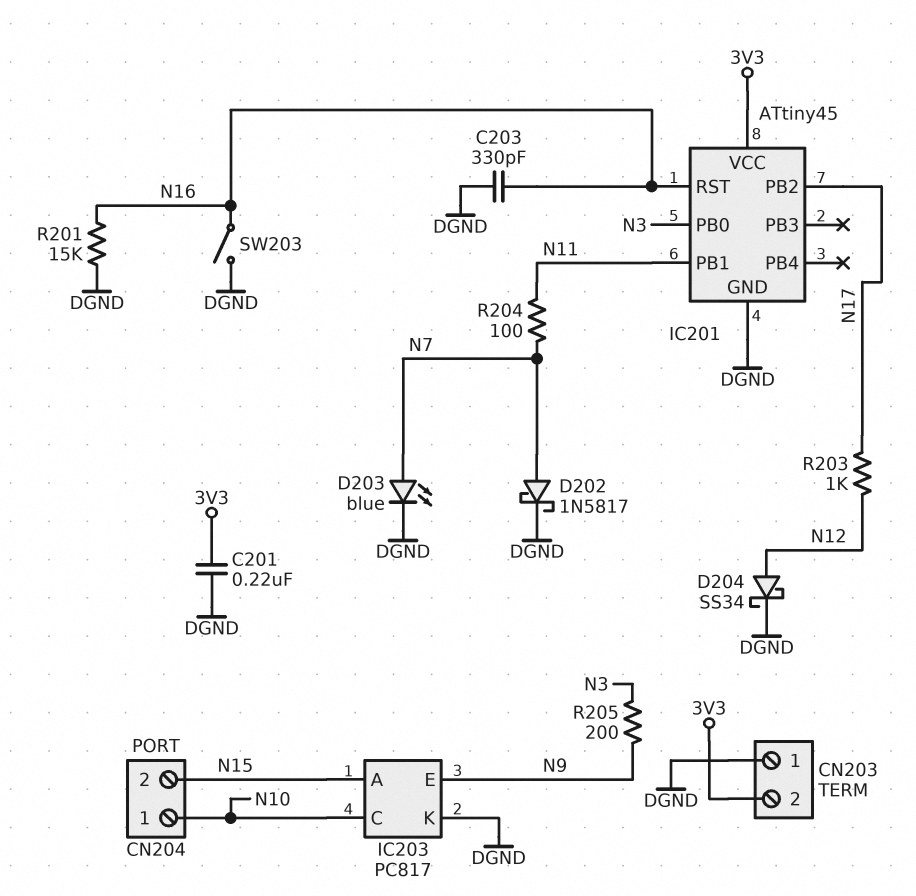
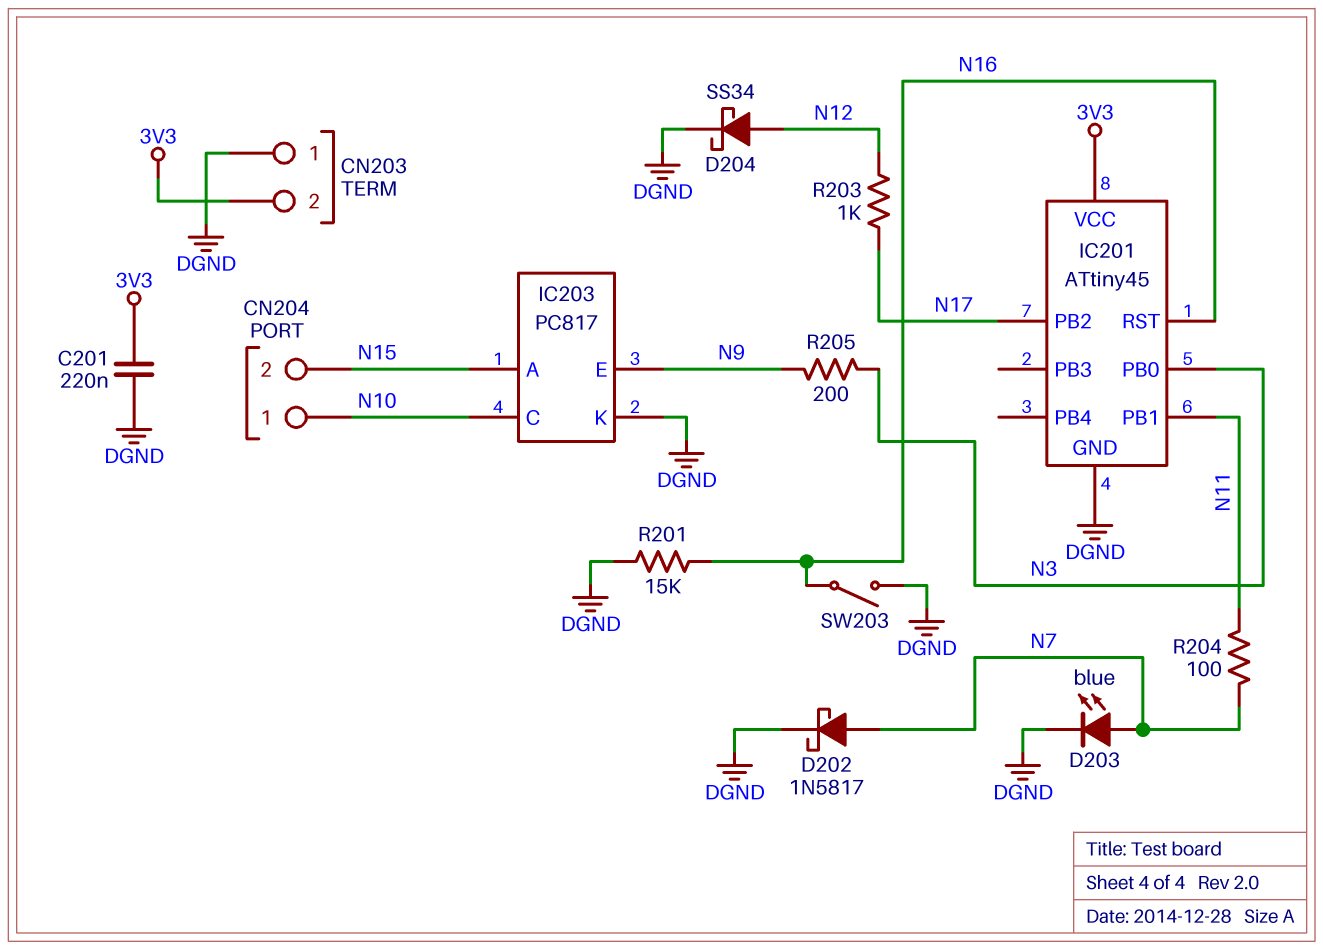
C203: 330pF (DGND, N16) -> none

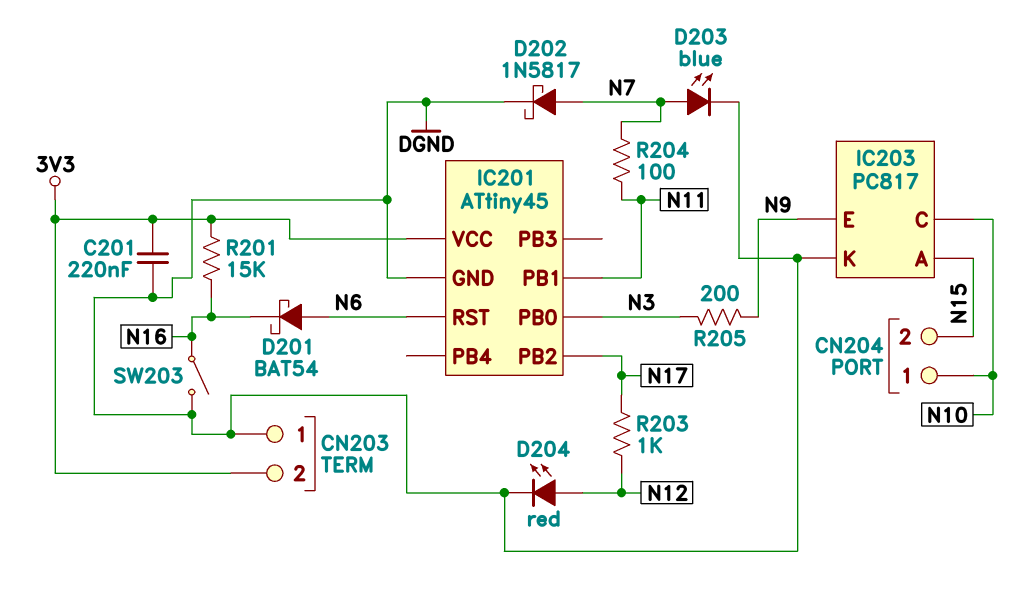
D201: none -> schottky BAT54 (A N6, K N16)
D204: schottky SS34 (A N12, K DGND) -> LED red (A N12, K DGND)
IC201 pin RST: N16 -> N6
R201: 15k (DGND, N16) -> 15k (3V3, N16)

